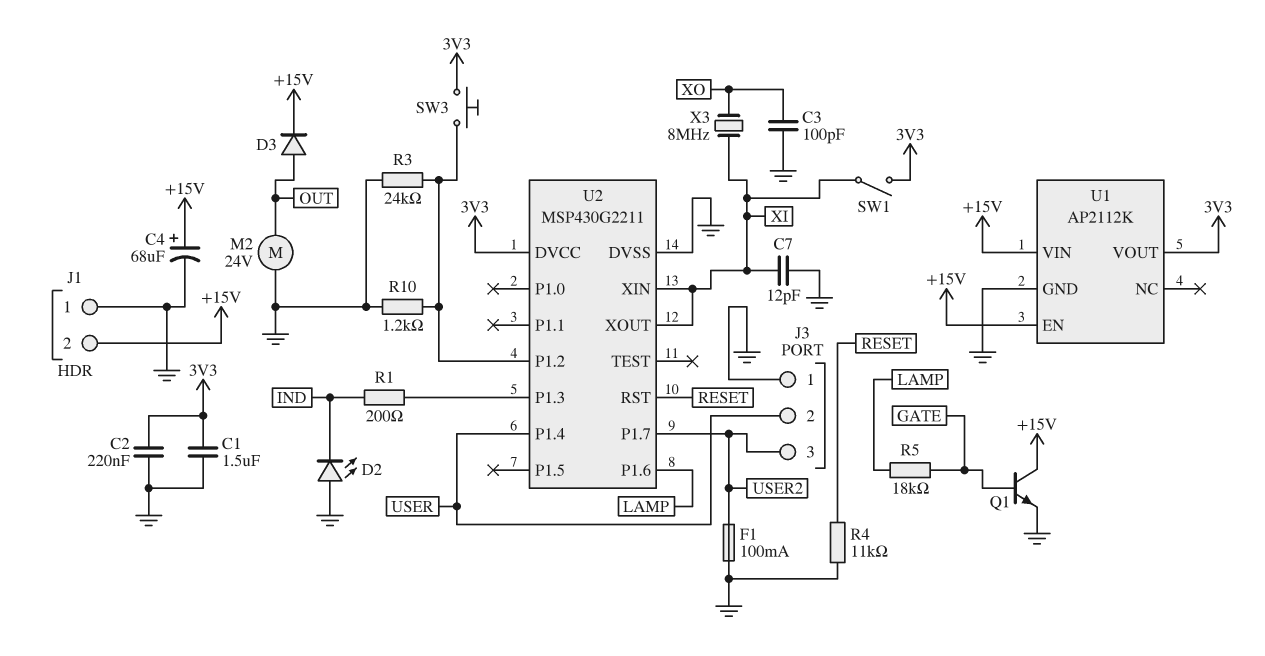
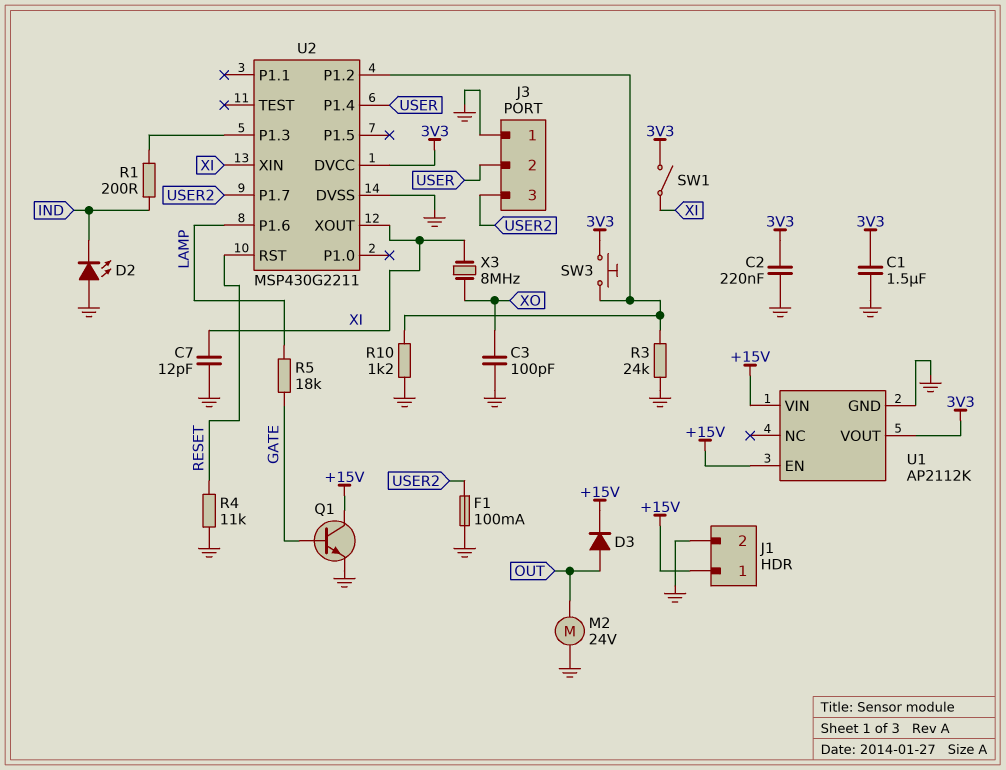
C4: 68uF (plus +15V, minus GND) -> none
J1 pin 1: GND -> +15V
J1 pin 2: +15V -> GND

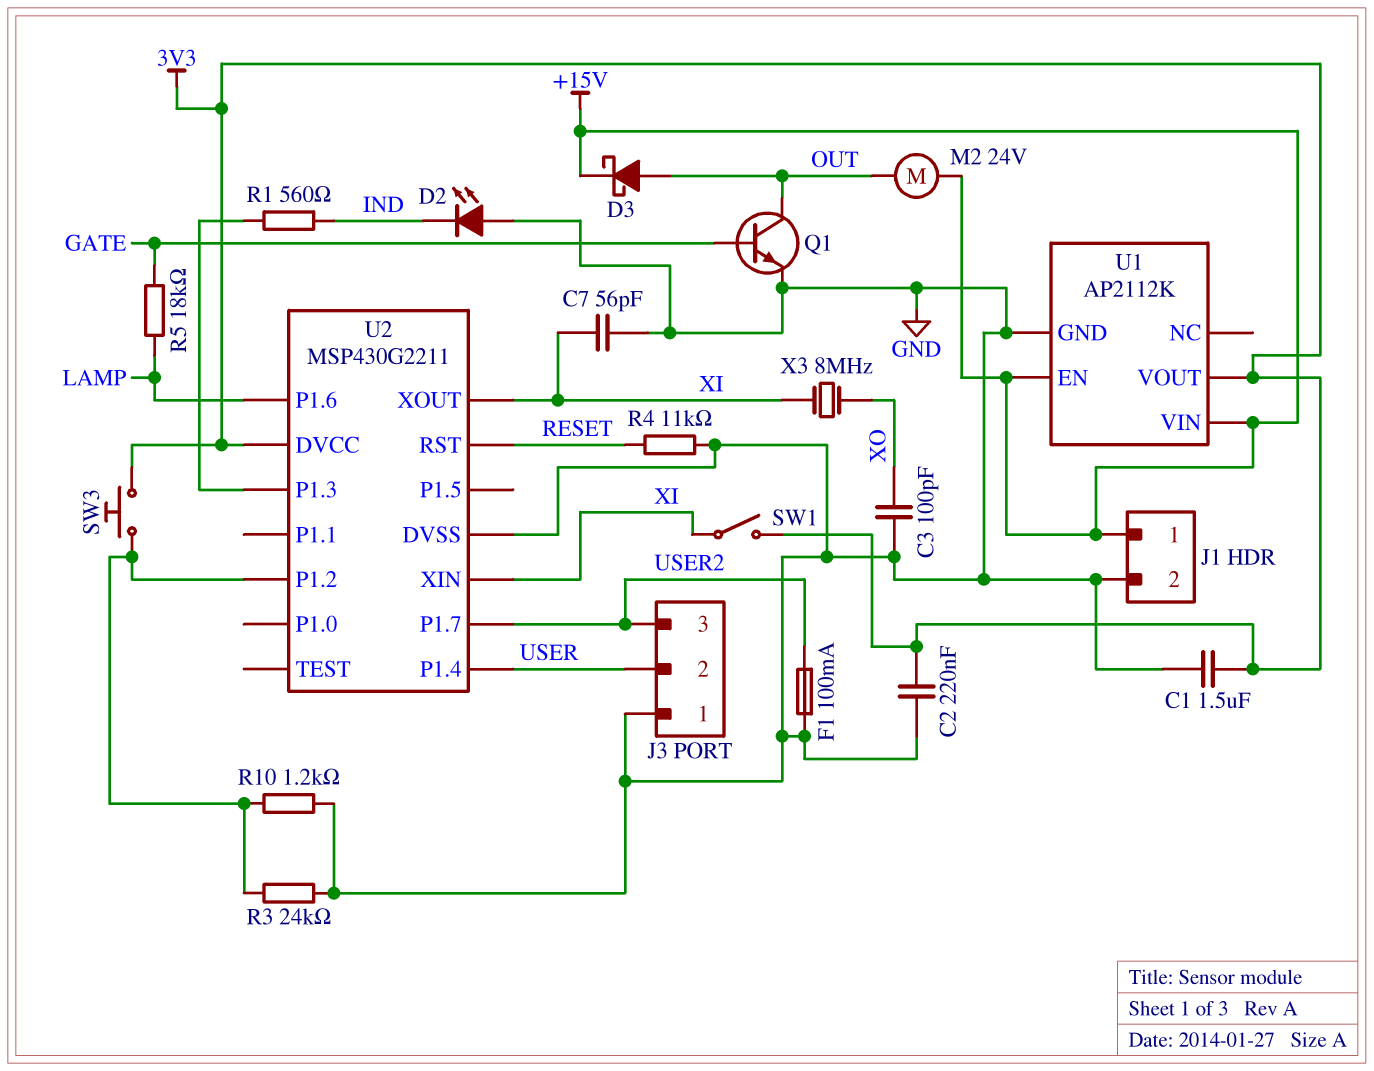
C7: 12pF (GND, XI) -> 56pF (GND, XI)
D3: diode (A OUT, K +15V) -> schottky (A OUT, K +15V)
M2: motor 24V (GND, OUT) -> motor 24V (+15V, OUT)
Q1: NPN (B GATE, C +15V, E GND) -> NPN (B GATE, C OUT, E GND)
R1: 200 (IND, U2/P1.3) -> 560 (IND, U2/P1.3)

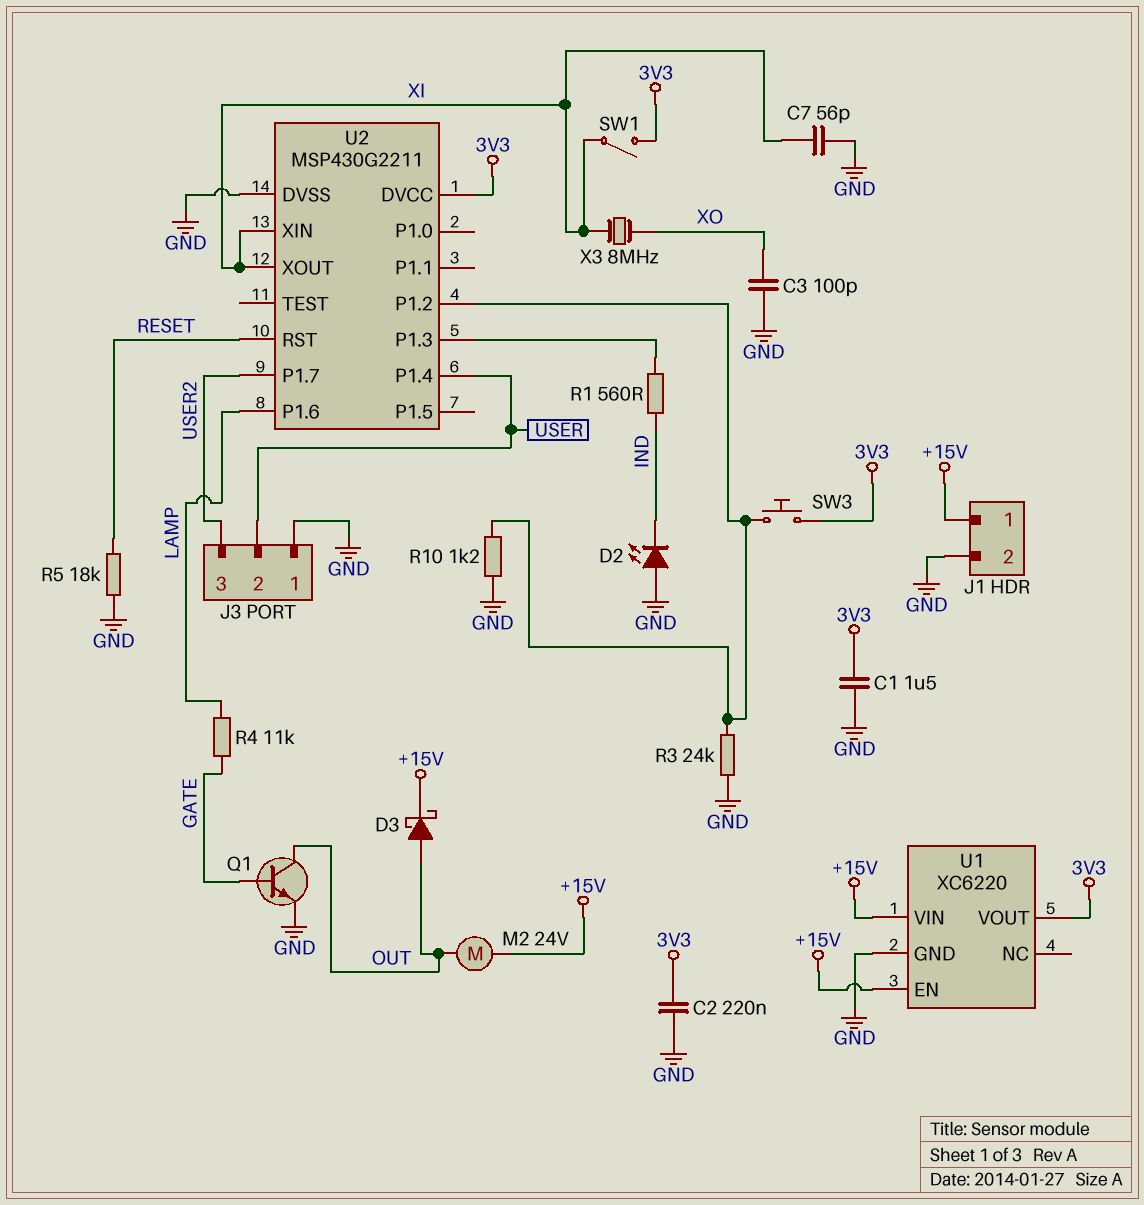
F1: 100mA (GND, USER2) -> none
R4: 11k (GND, RESET) -> 11k (GATE, LAMP)
R5: 18k (GATE, LAMP) -> 18k (GND, RESET)
U1: AP2112K -> XC6220

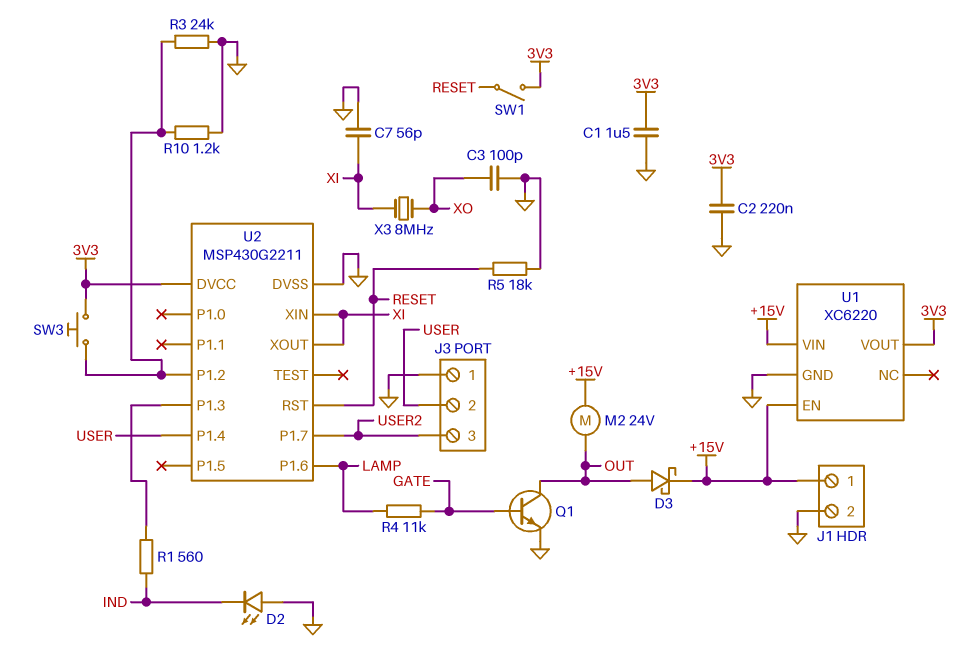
SW1: switch (3V3, XI) -> switch (3V3, RESET)

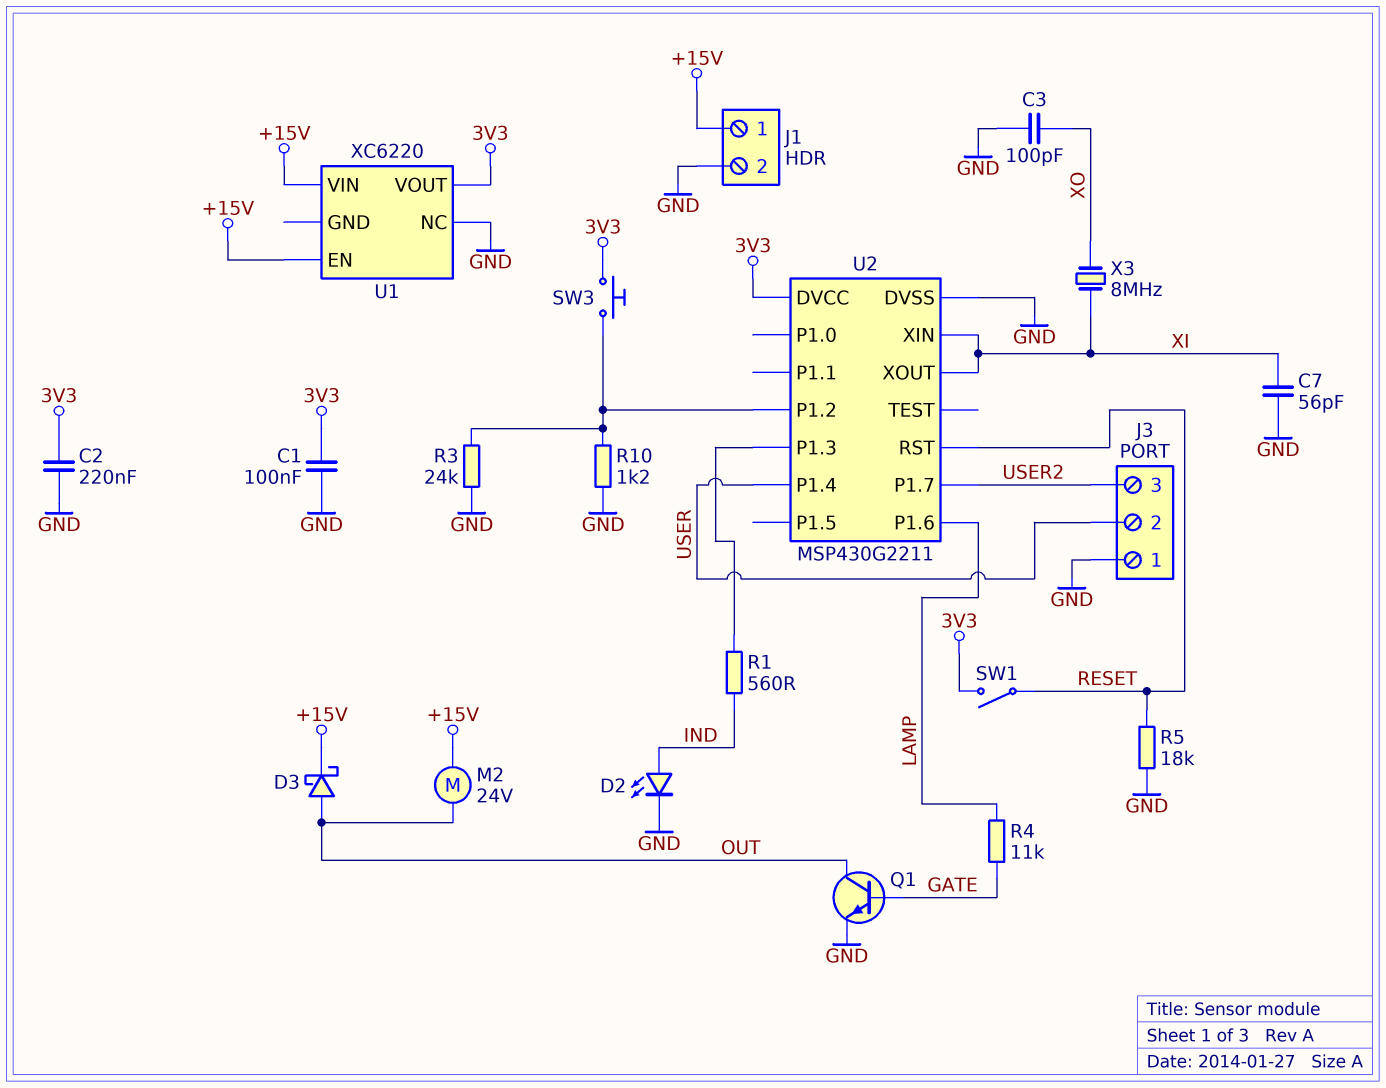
C1: 1.5uF (3V3, GND) -> 100nF (3V3, GND)
D2: LED (A GND, K IND) -> LED (A IND, K GND)
U1 pin GND: GND -> none
U1 pin NC: none -> GND

